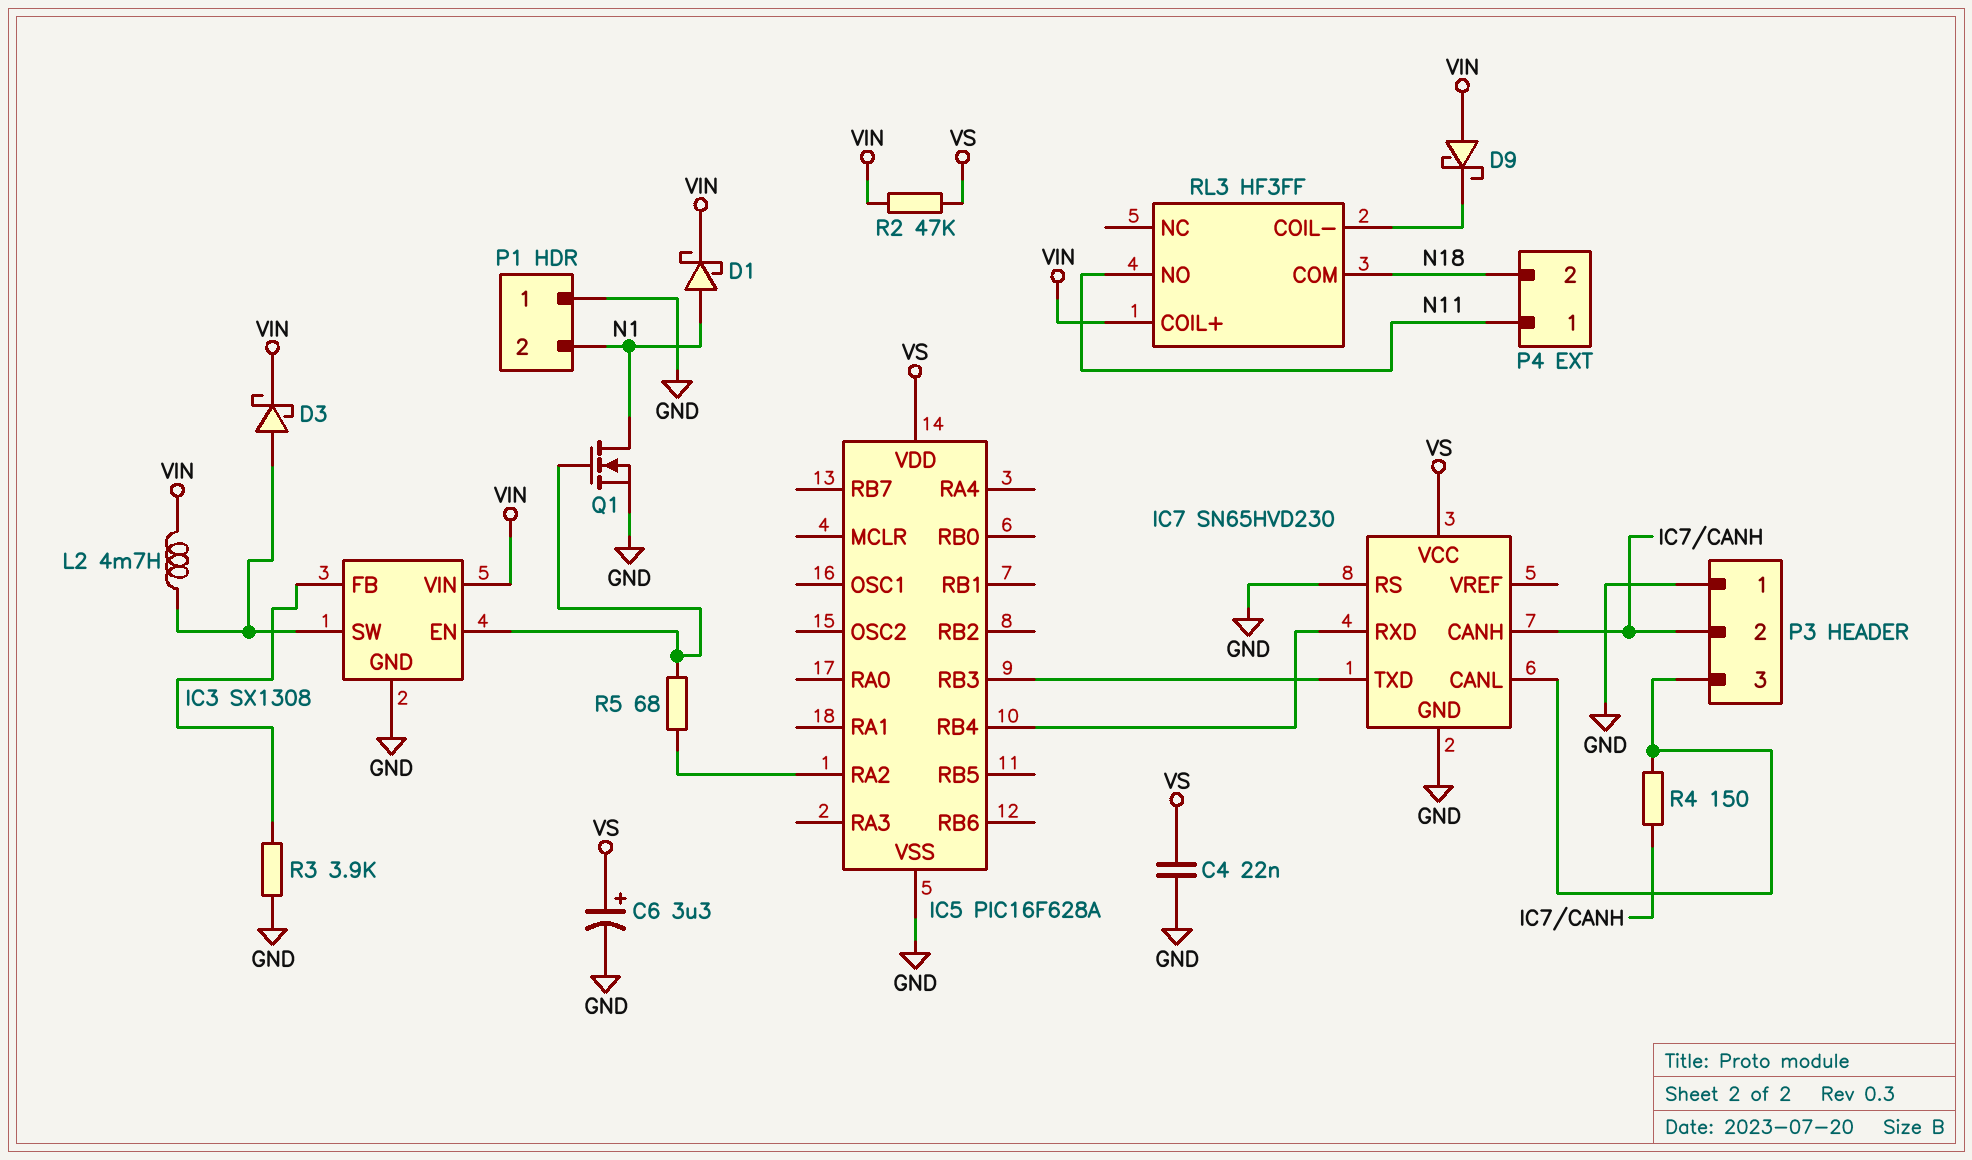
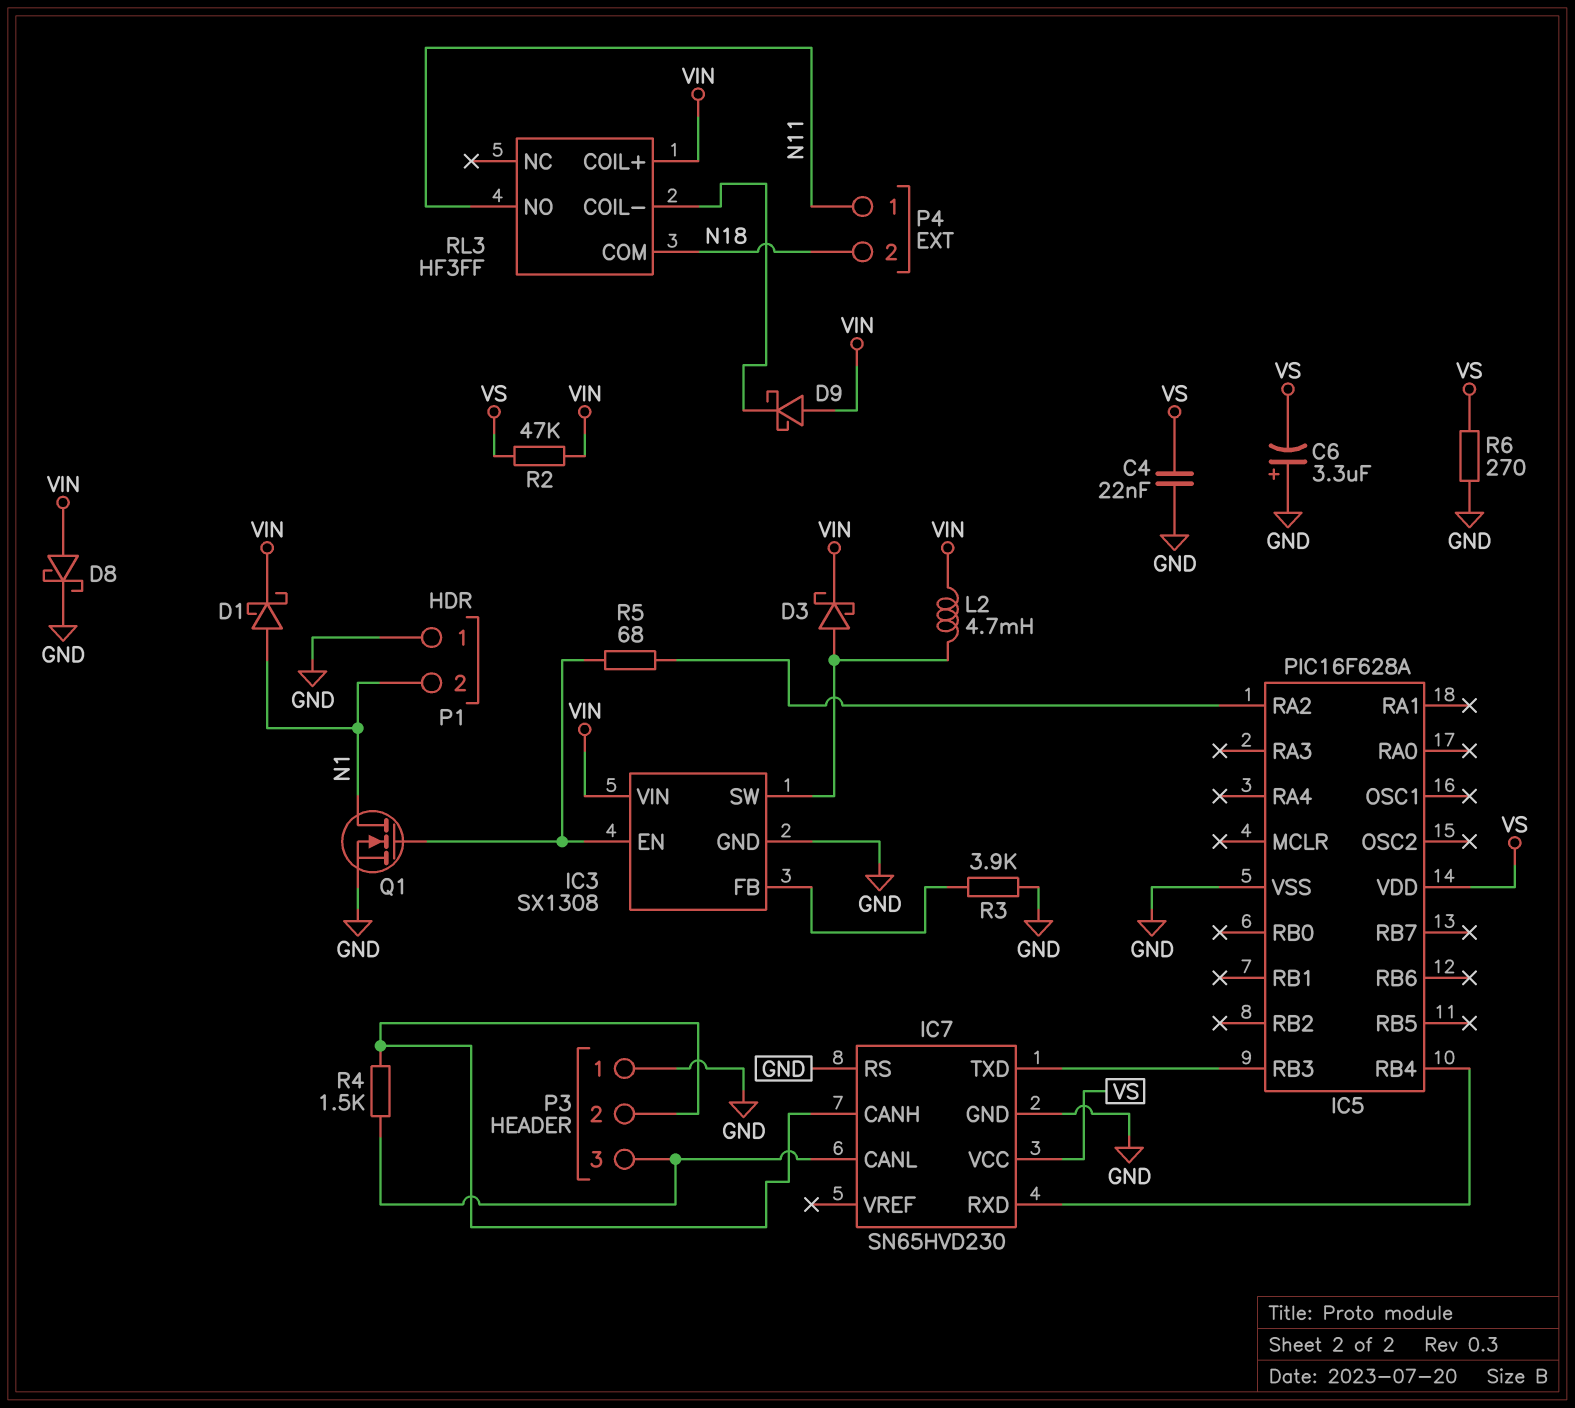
C6: 3.3uF (plus VS, minus GND) -> 3.3uF (plus GND, minus VS)
D8: none -> schottky (A VIN, K GND)
R4: 150 (IC7/CANH, IC7/CANL) -> 1.5k (IC7/CANH, IC7/CANL)
R6: none -> 270 (GND, VS)

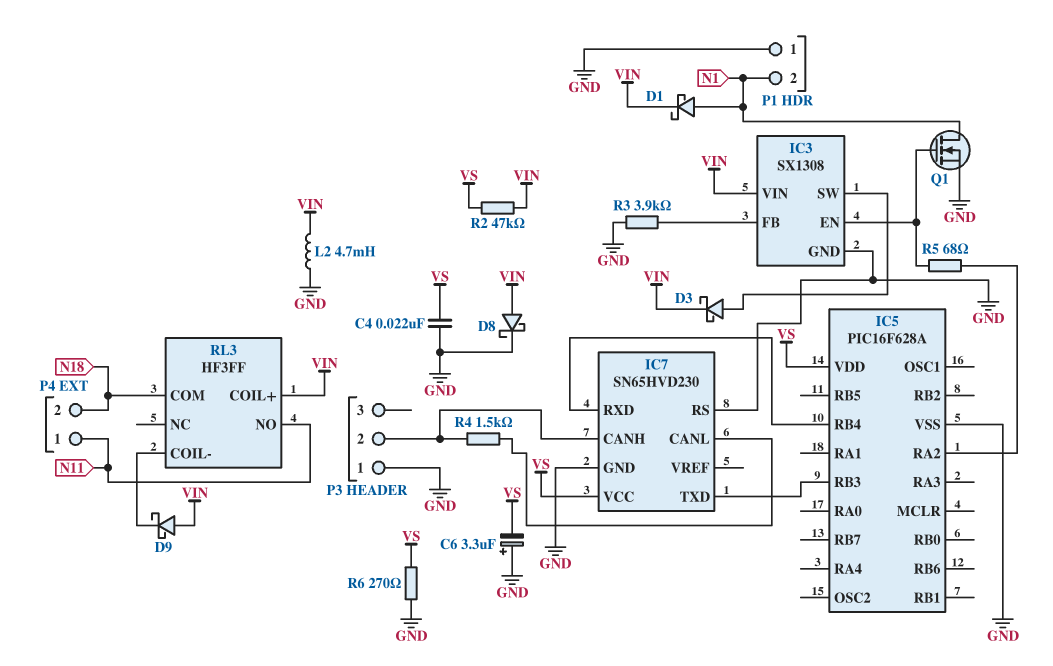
L2: 4.7mH (IC3/SW, VIN) -> 4.7mH (GND, VIN)
P3 pin 3: IC7/CANL -> none

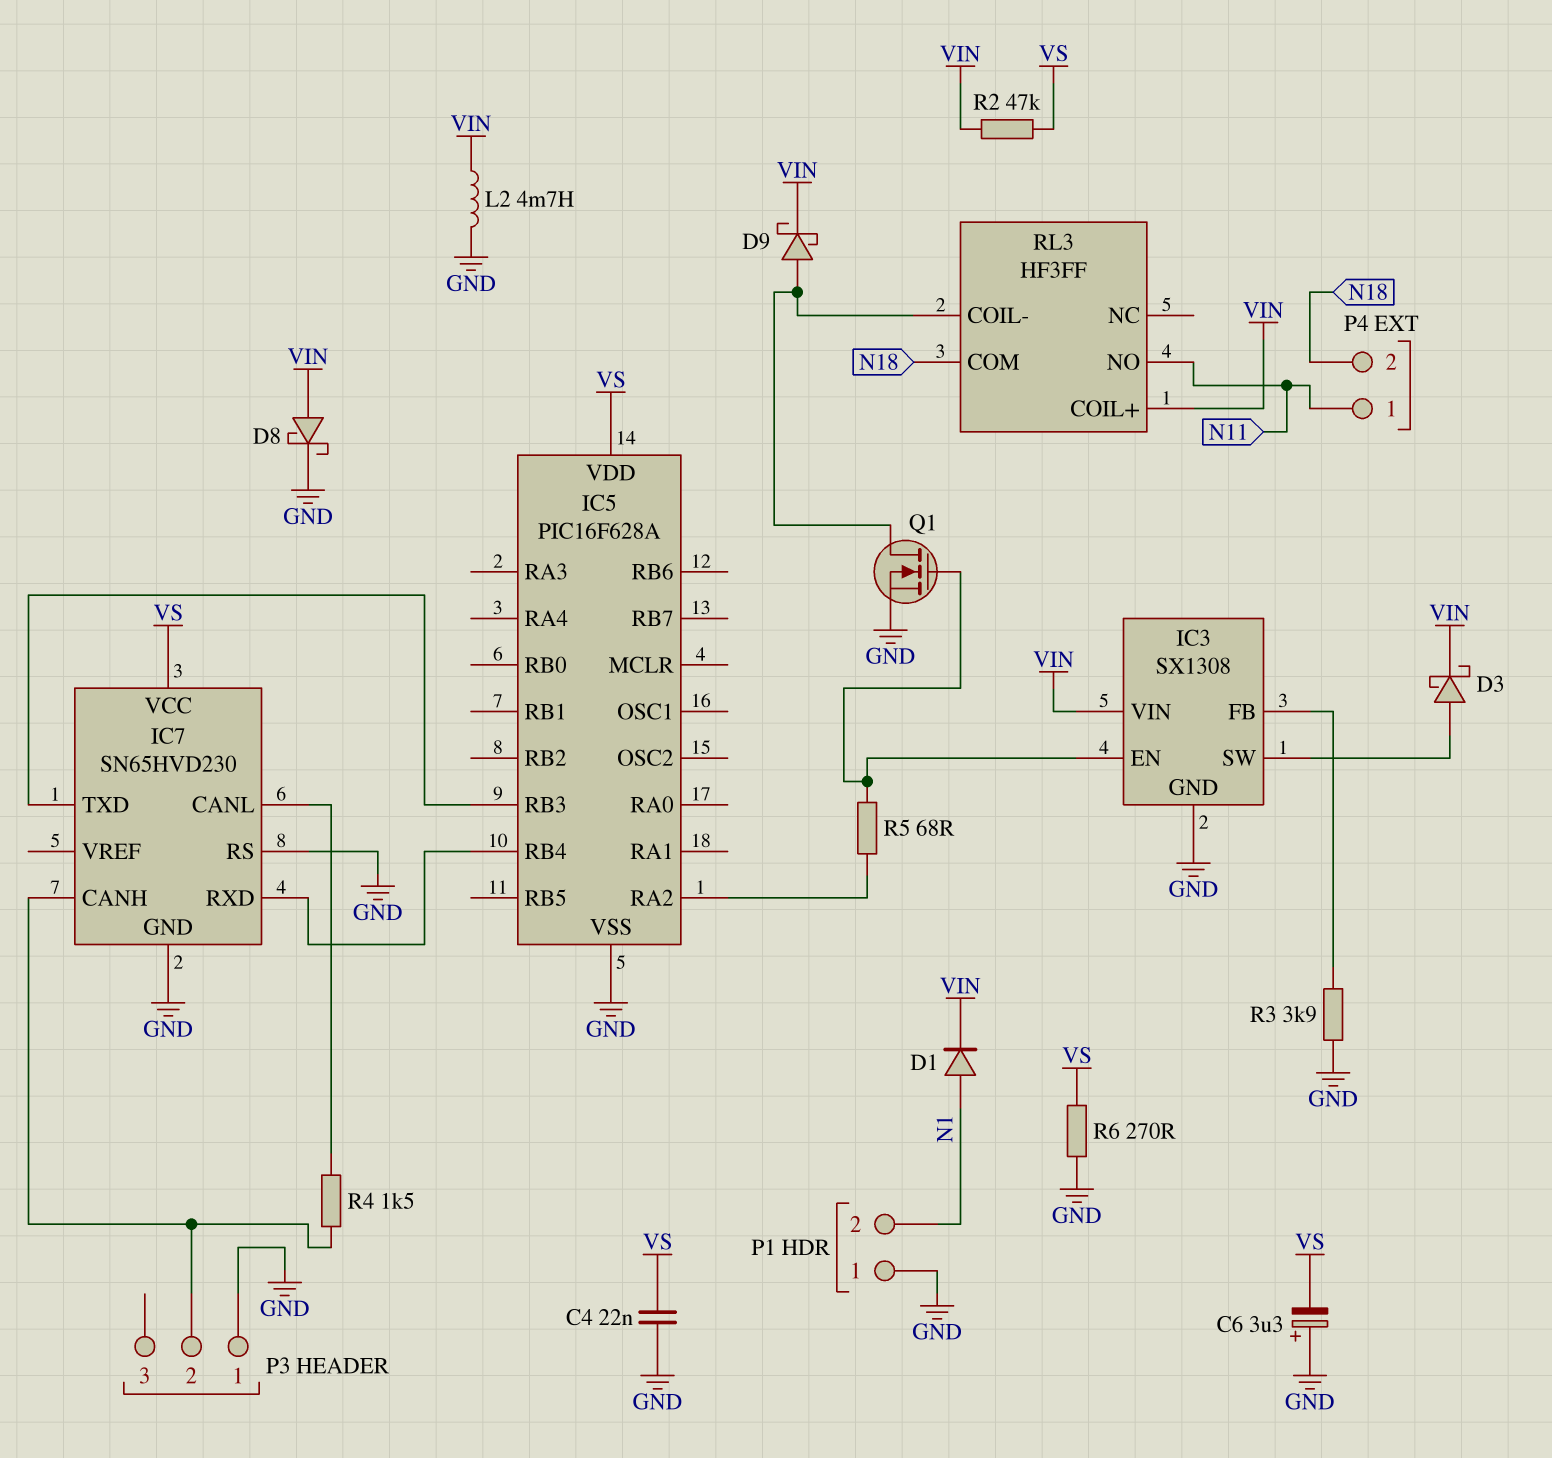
D1: schottky (A N1, K VIN) -> diode (A N1, K VIN)
D9: schottky (A VIN, K RL3/COIL-) -> schottky (A RL3/COIL-, K VIN)
Q1: NMOS (G IC3/EN, D N1, S GND) -> NMOS (G IC3/EN, D RL3/COIL-, S GND)

